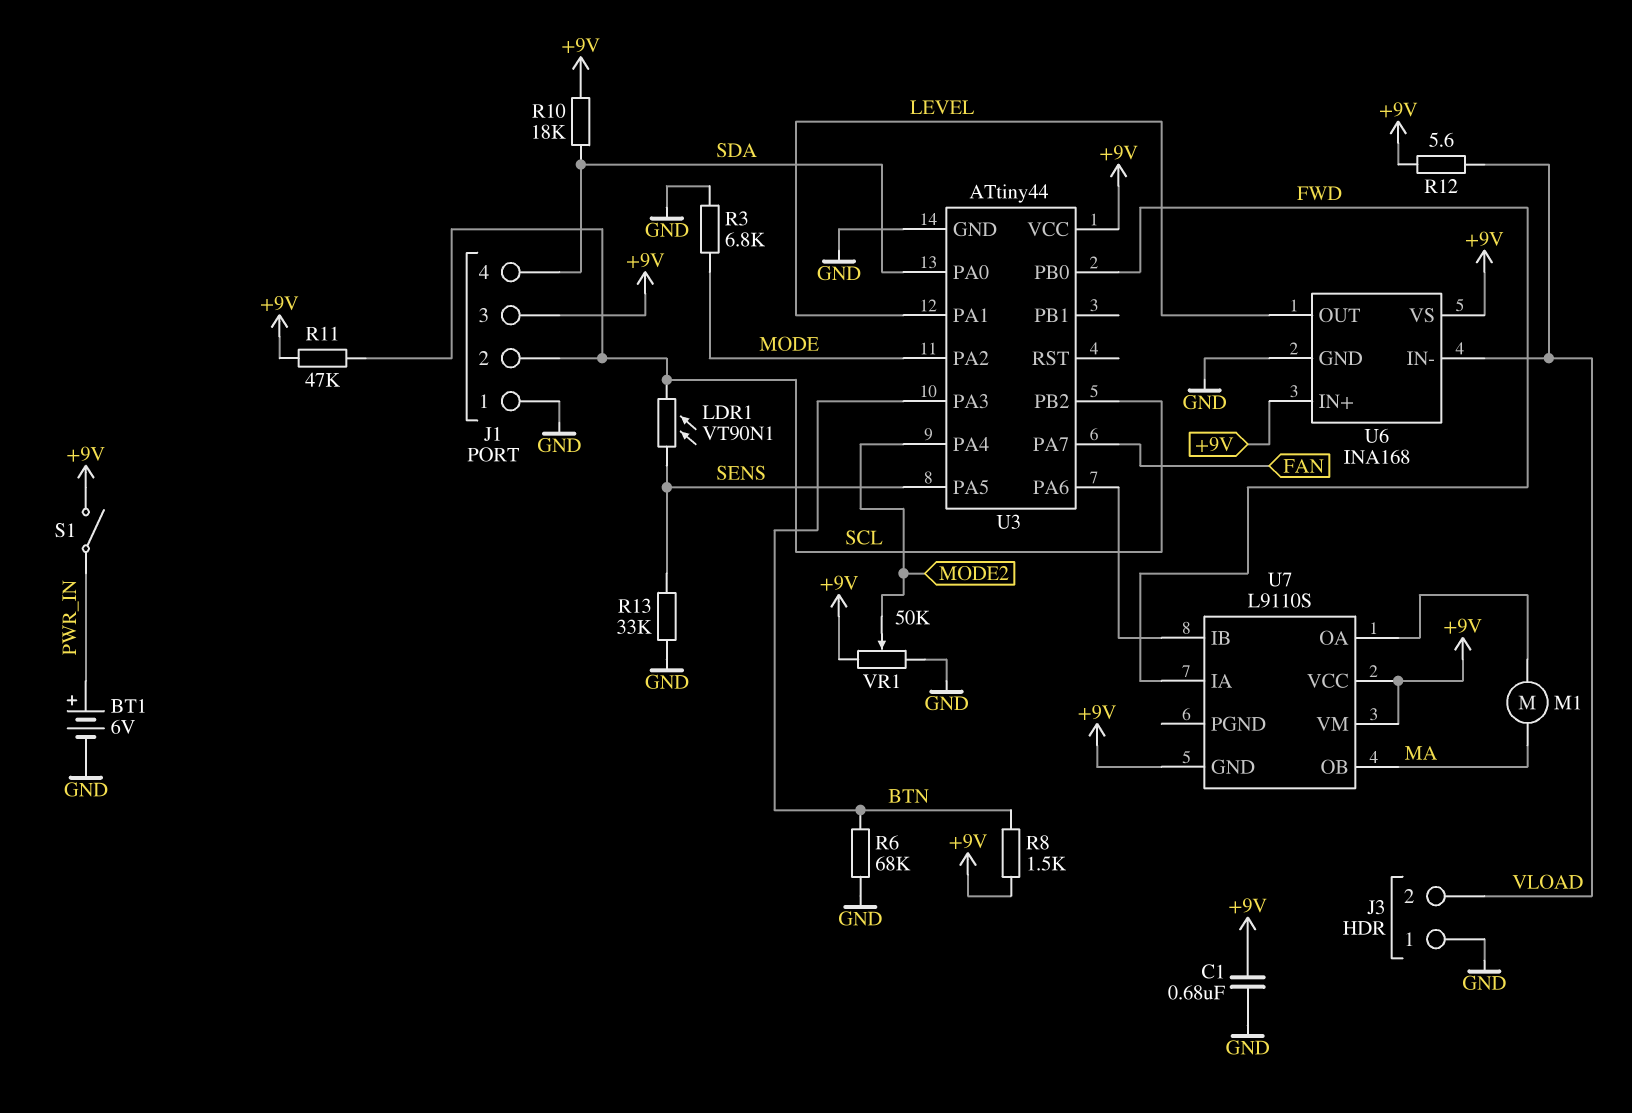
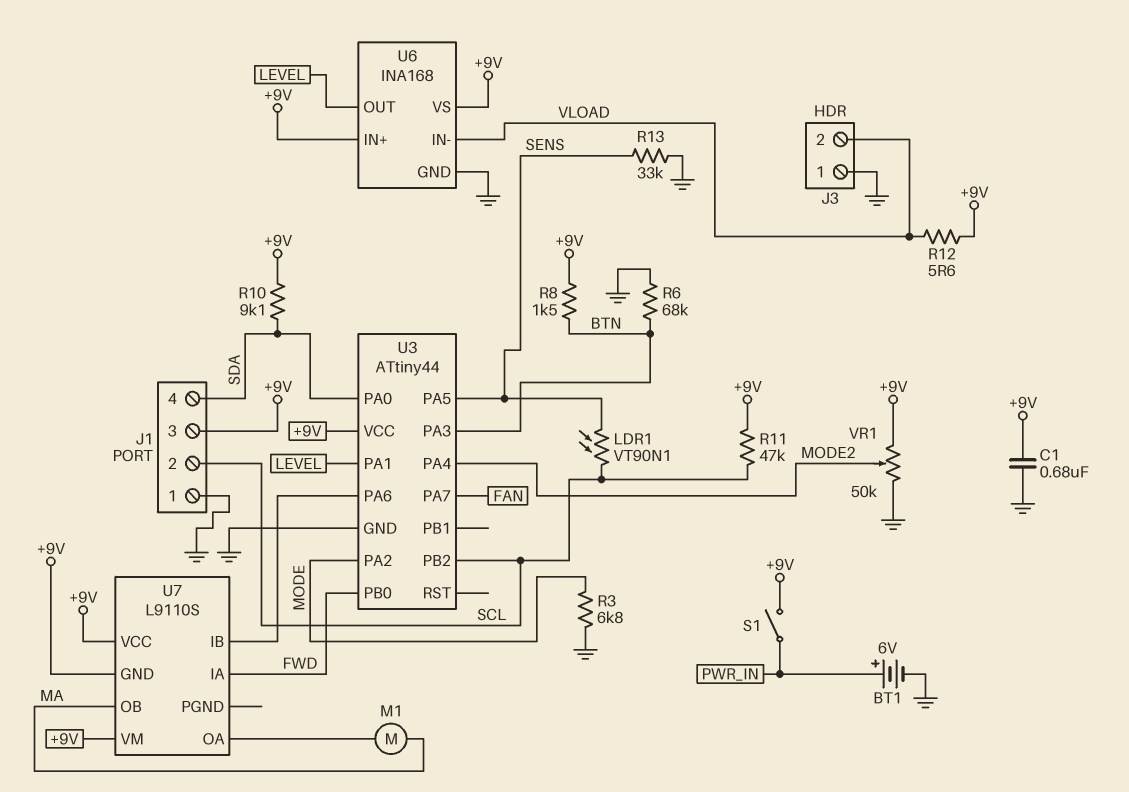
R10: 18k (+9V, SDA) -> 9.1k (+9V, SDA)

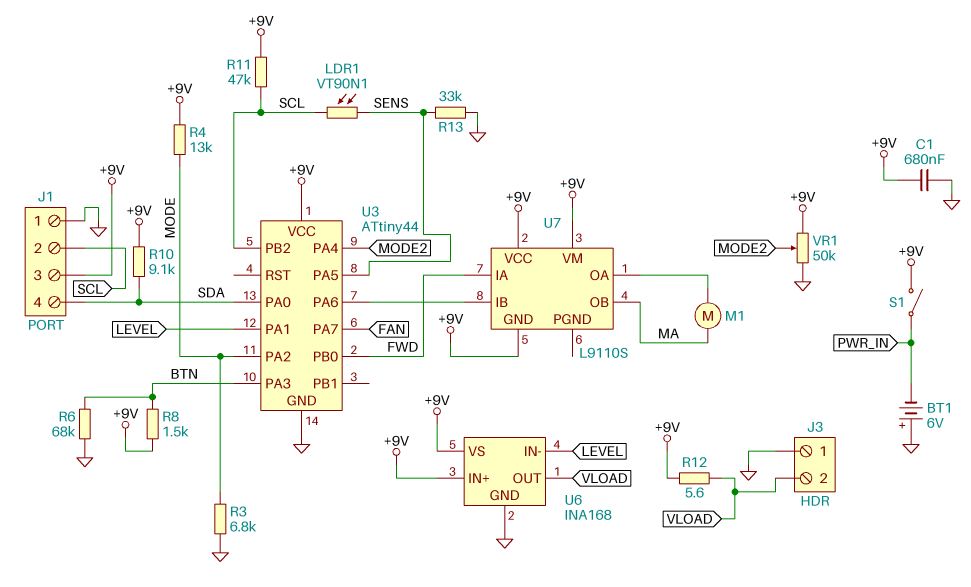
BT1: 6V (plus PWR_IN, minus GND) -> 6V (plus GND, minus PWR_IN)
R4: none -> 13k (+9V, MODE)
U6 pin IN-: VLOAD -> LEVEL
U6 pin OUT: LEVEL -> VLOAD

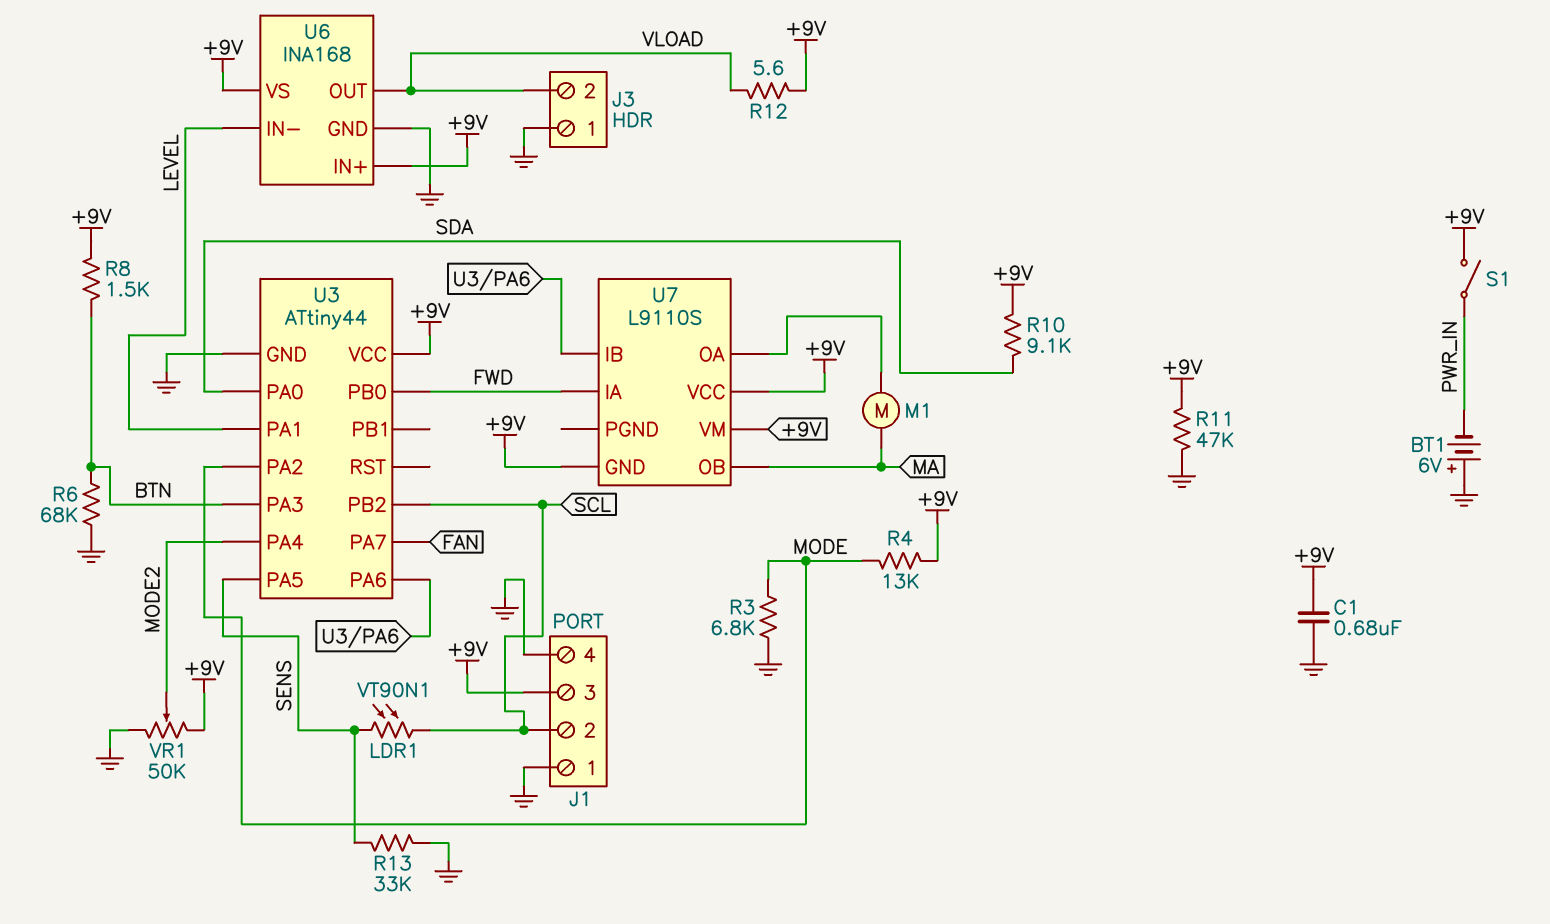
J1 pin 4: SDA -> GND
R11: 47k (+9V, SCL) -> 47k (+9V, GND)

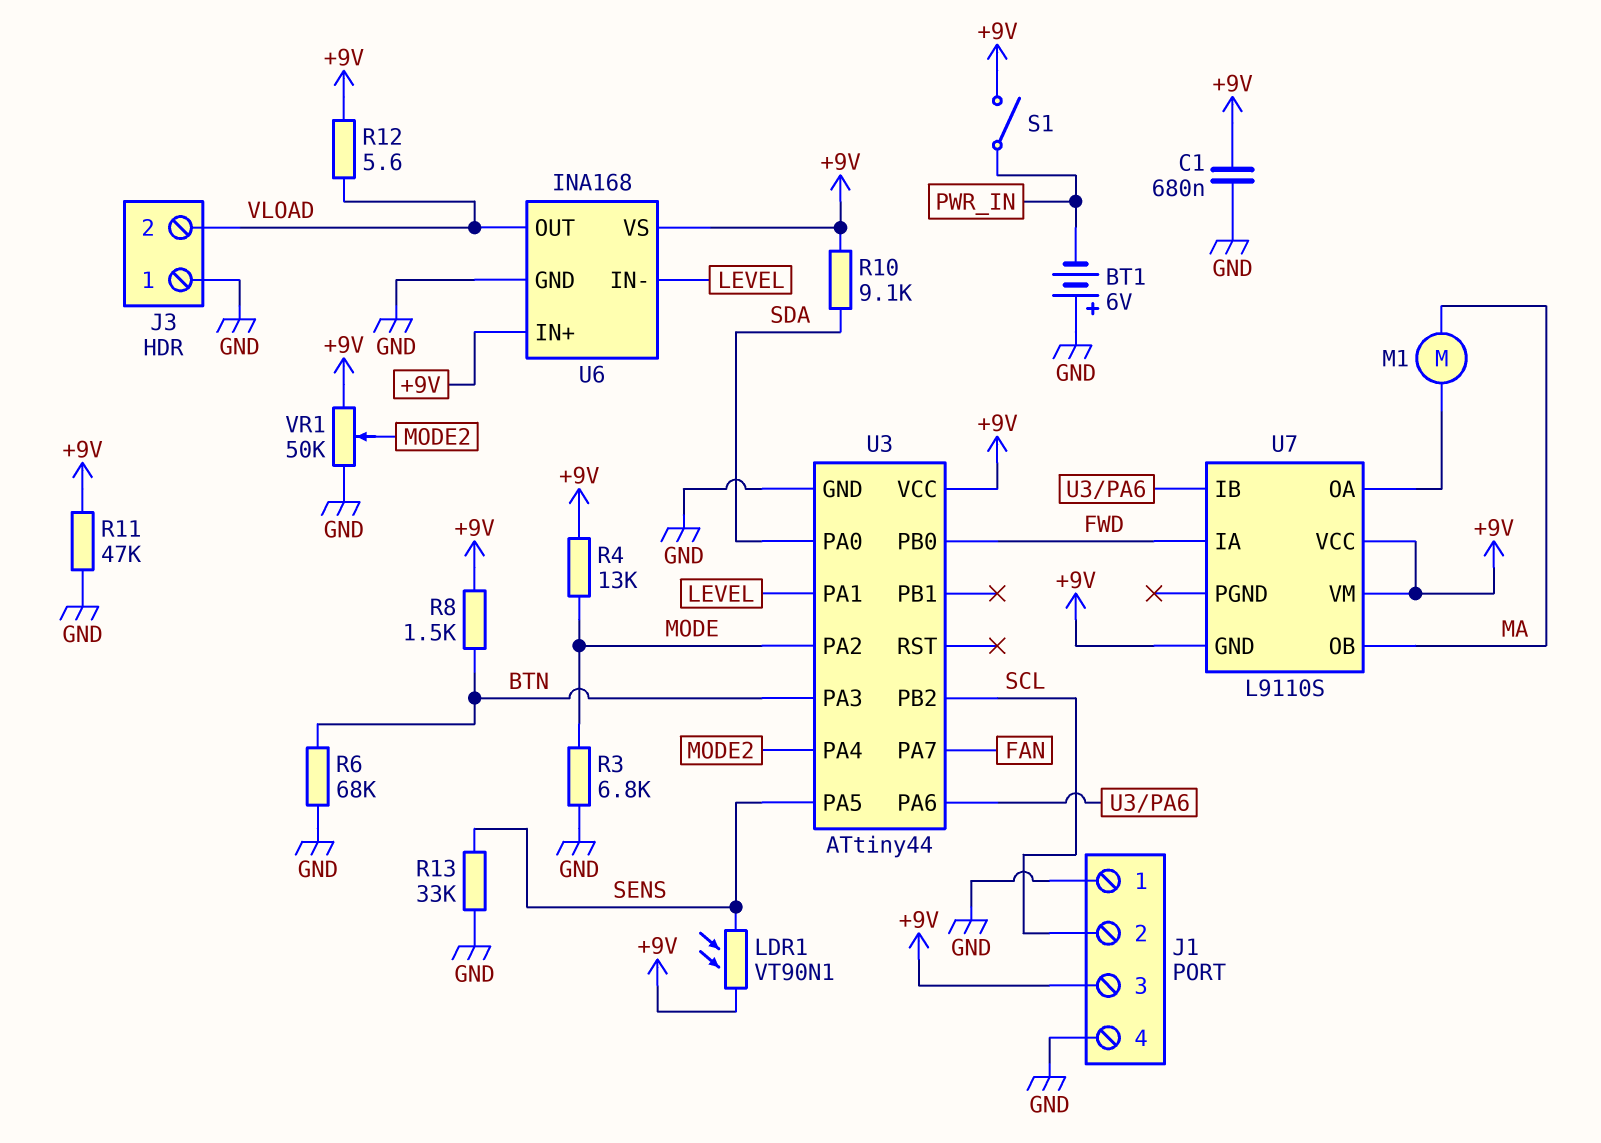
LDR1: VT90N1 (SCL, SENS) -> VT90N1 (+9V, SENS)

